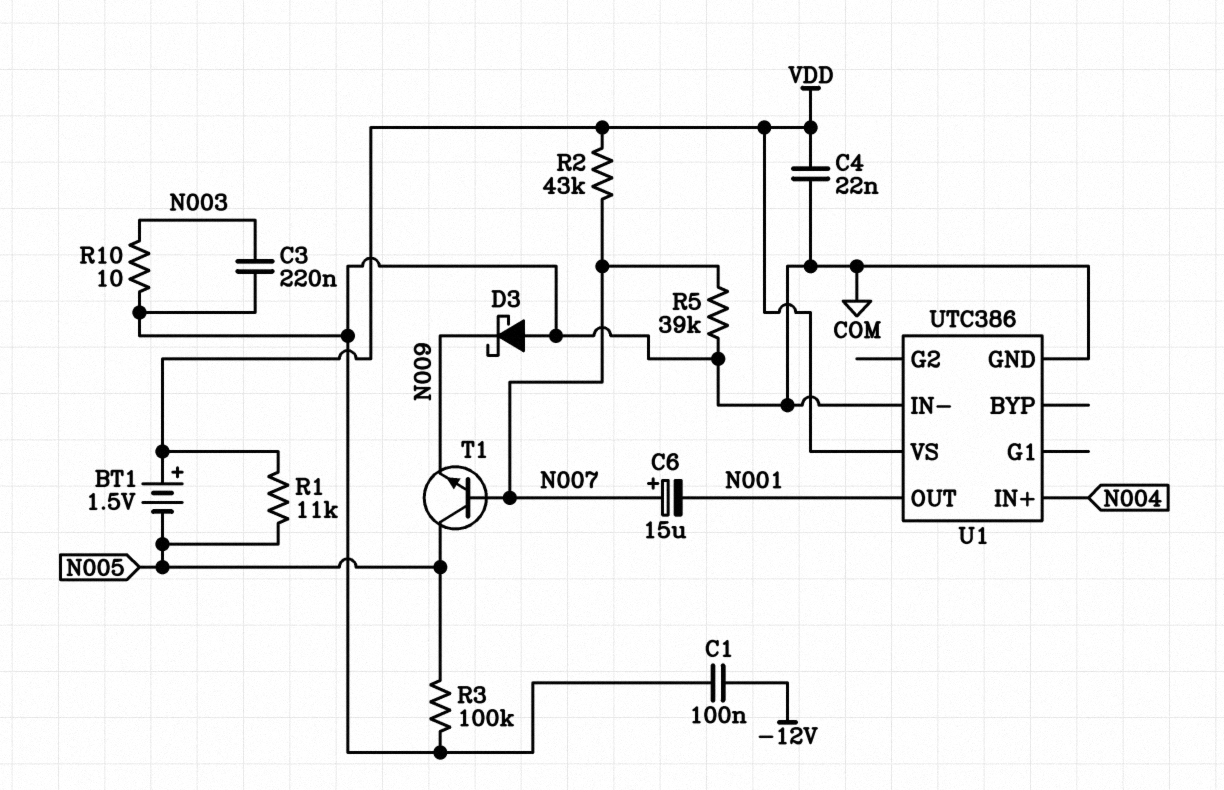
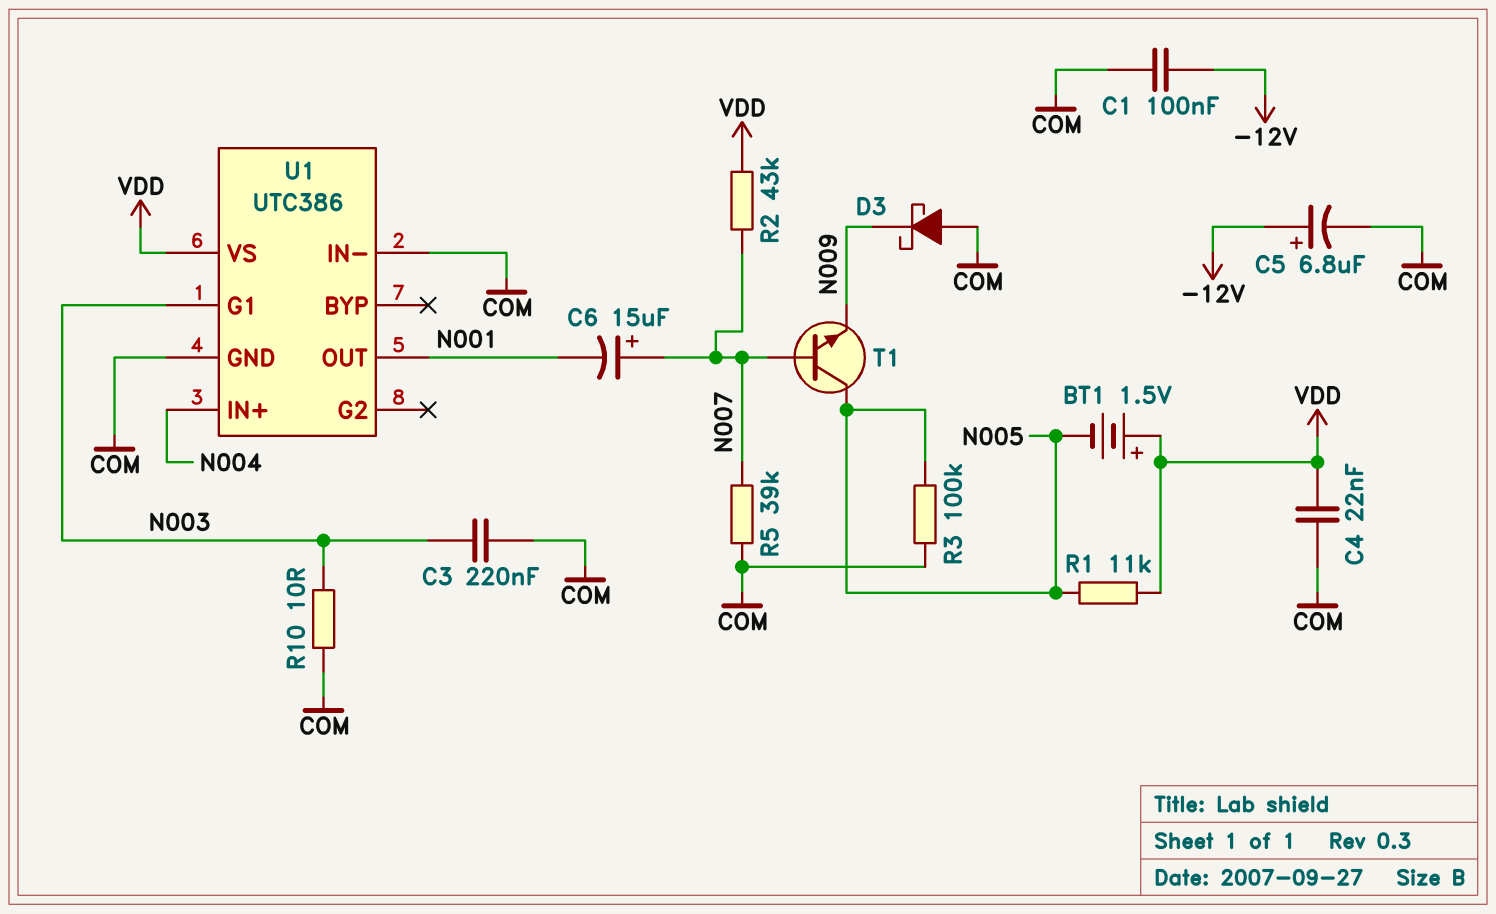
C5: none -> 6.8uF (plus -12V, minus COM)
U1 pin G1: none -> N003

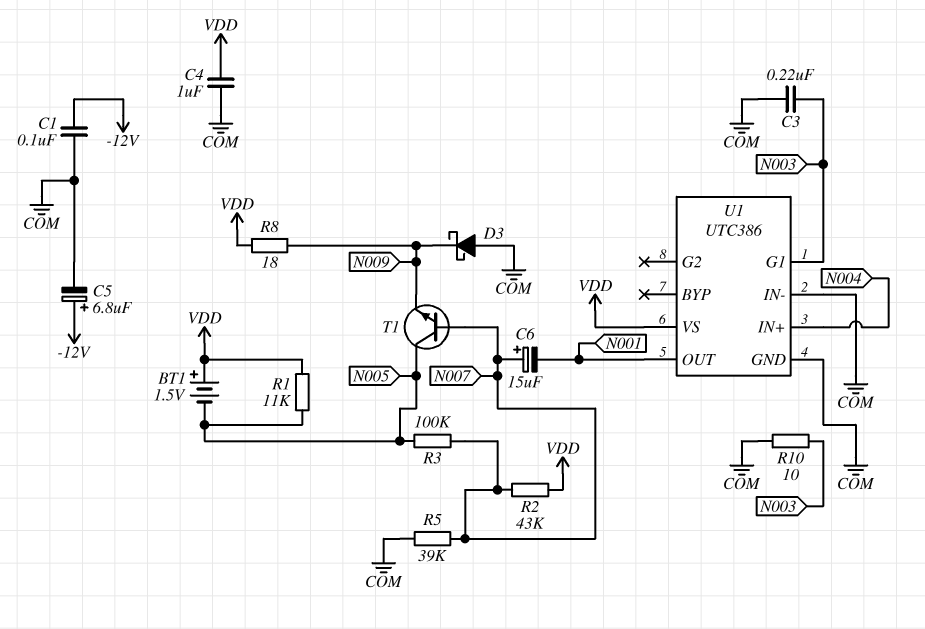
C4: 22nF (COM, VDD) -> 1uF (COM, VDD)
R3: 100k (COM, N005) -> 100k (N005, N007)
R8: none -> 18 (N009, VDD)

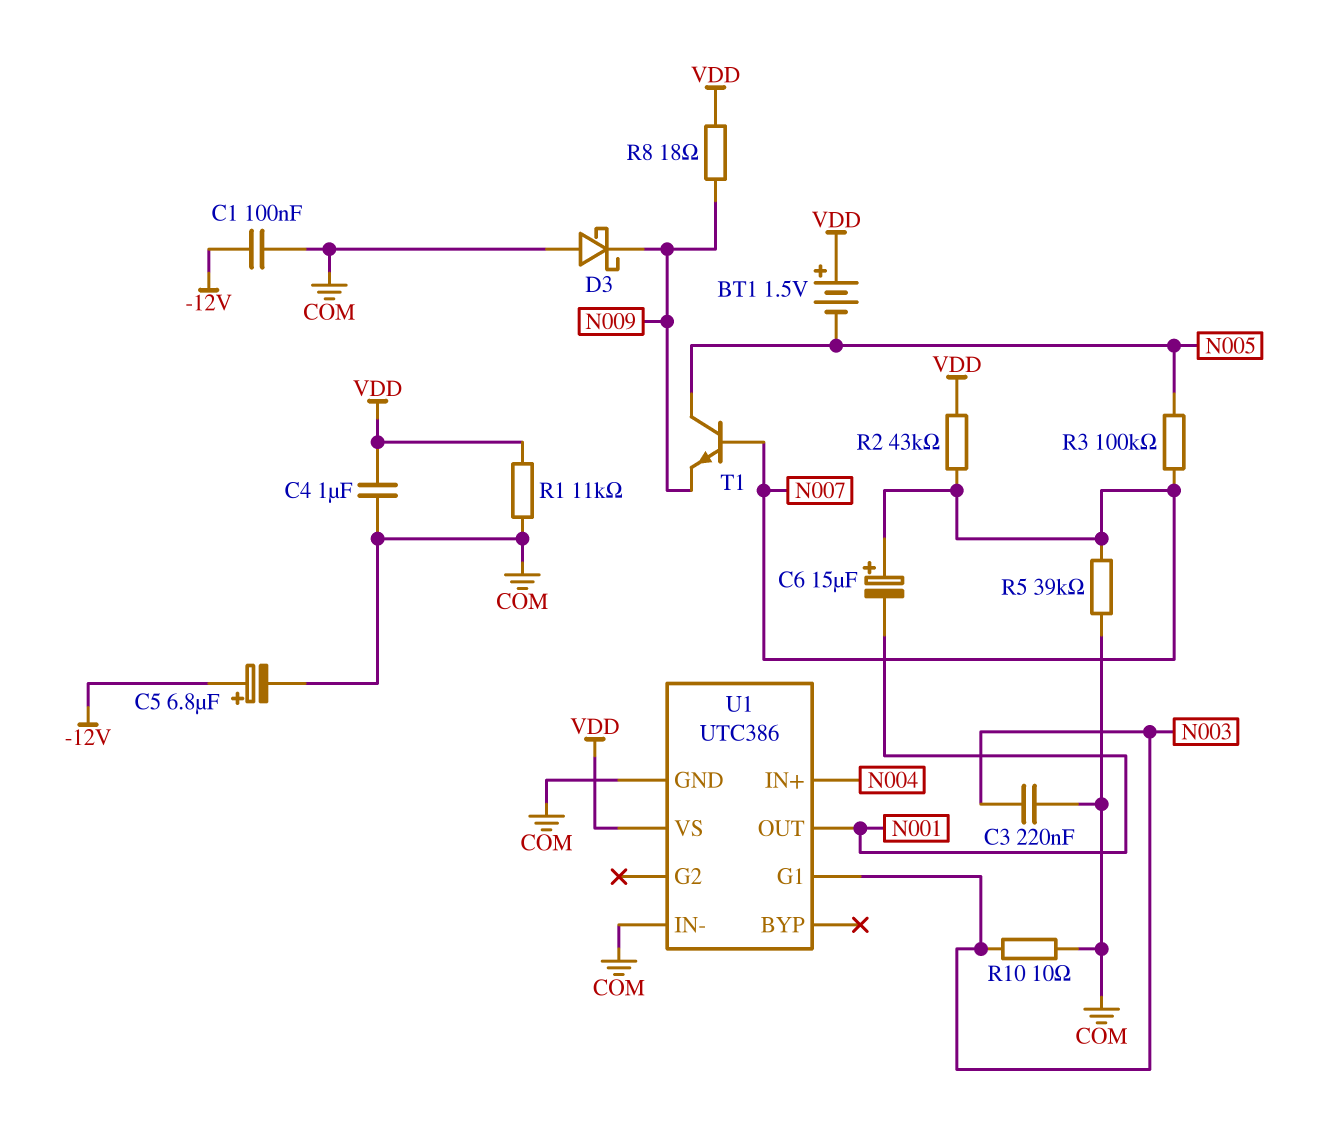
R1: 11k (N005, VDD) -> 11k (COM, VDD)

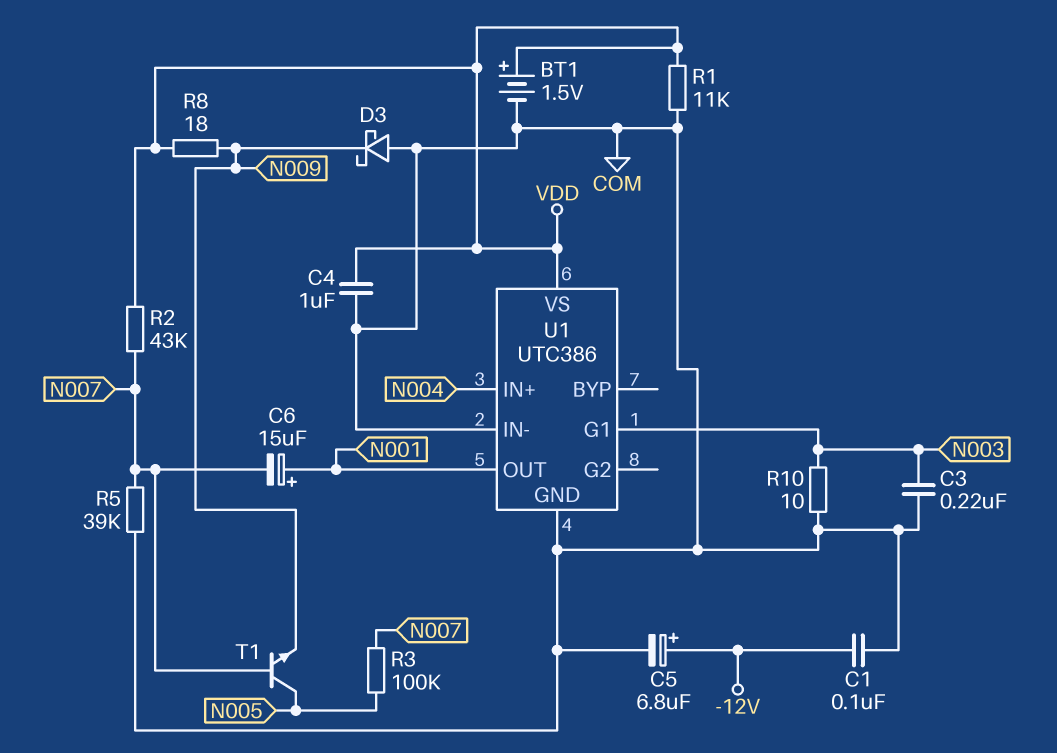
BT1: 1.5V (plus VDD, minus N005) -> 1.5V (plus VDD, minus COM)
C6: 15uF (plus N007, minus N001) -> 15uF (plus N001, minus N007)

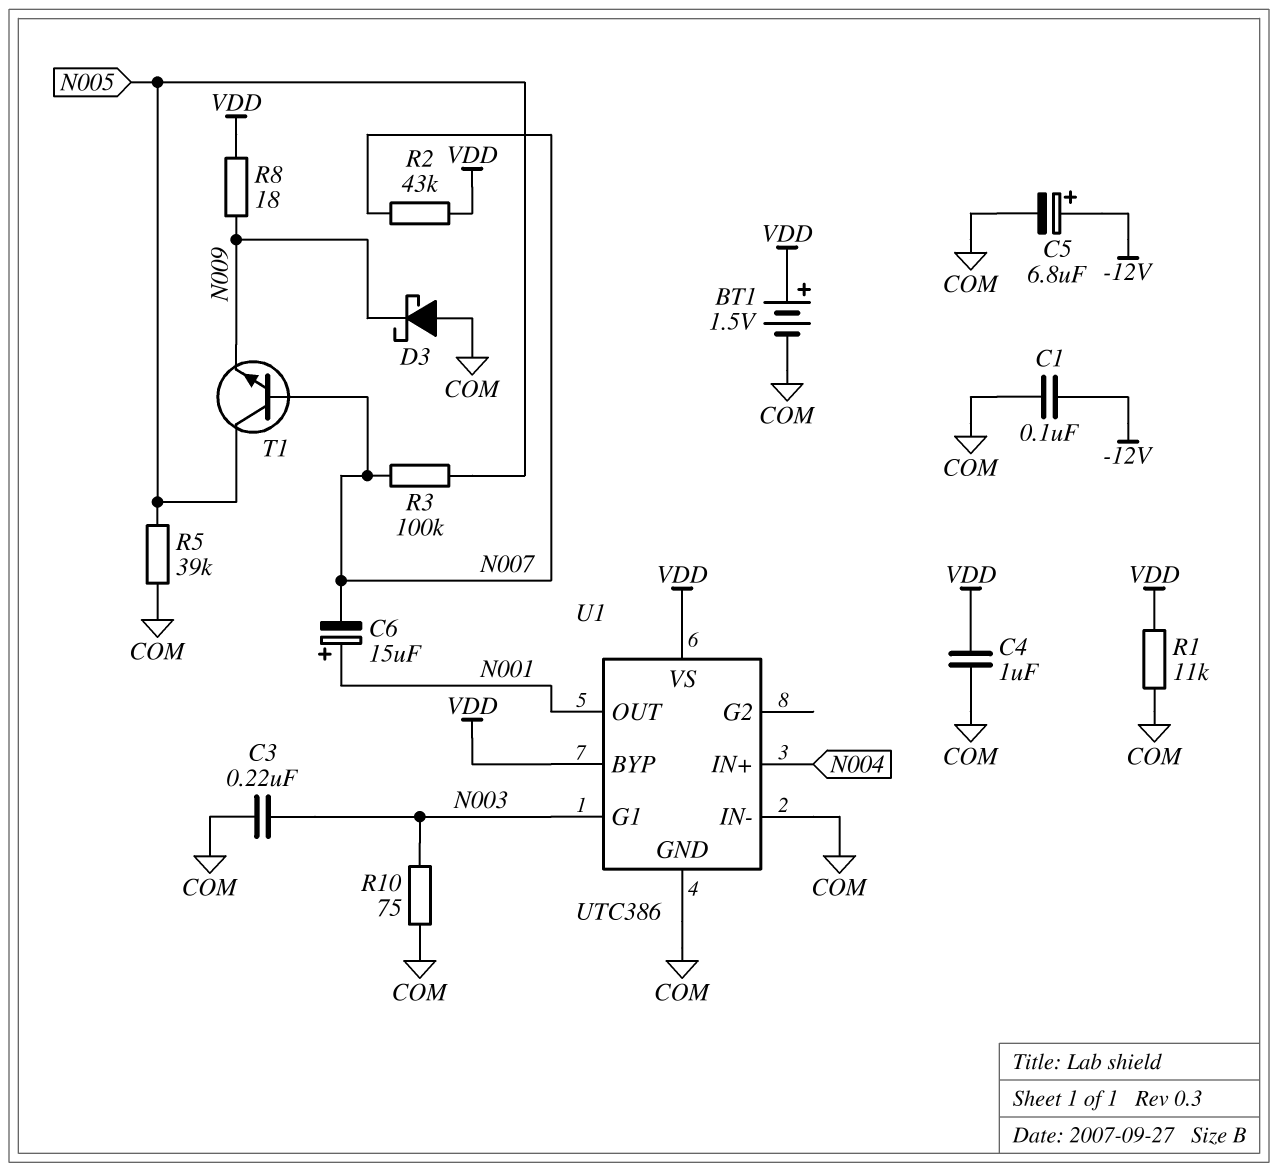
R5: 39k (COM, N007) -> 39k (COM, N005)
R10: 10 (COM, N003) -> 75 (COM, N003)
U1 pin BYP: none -> VDD

